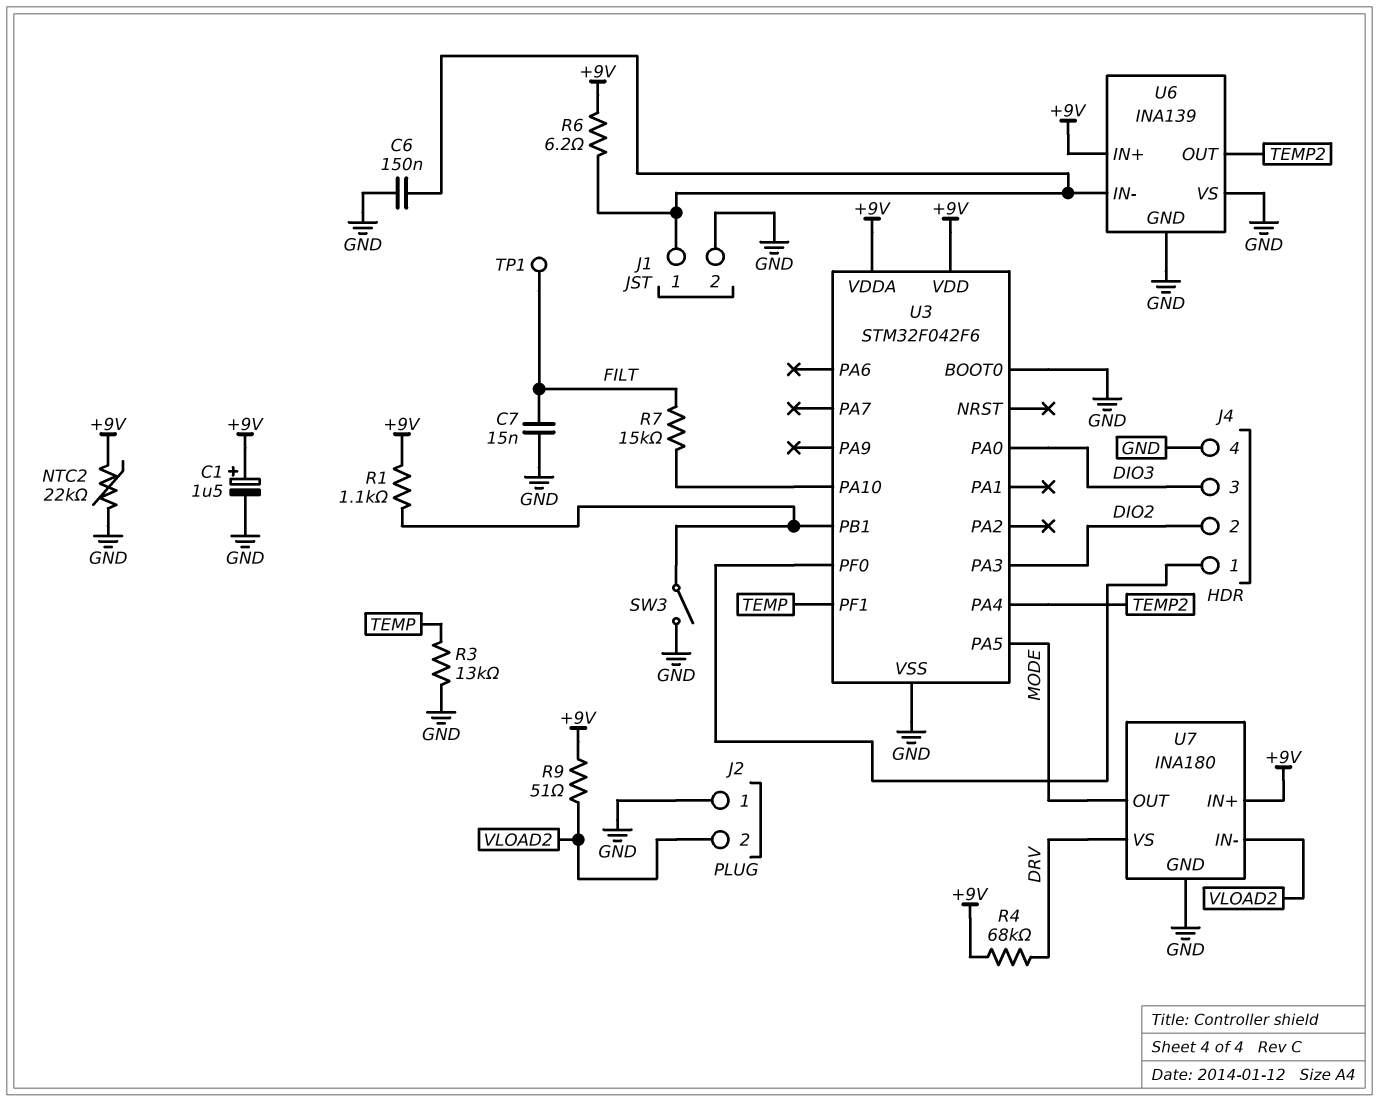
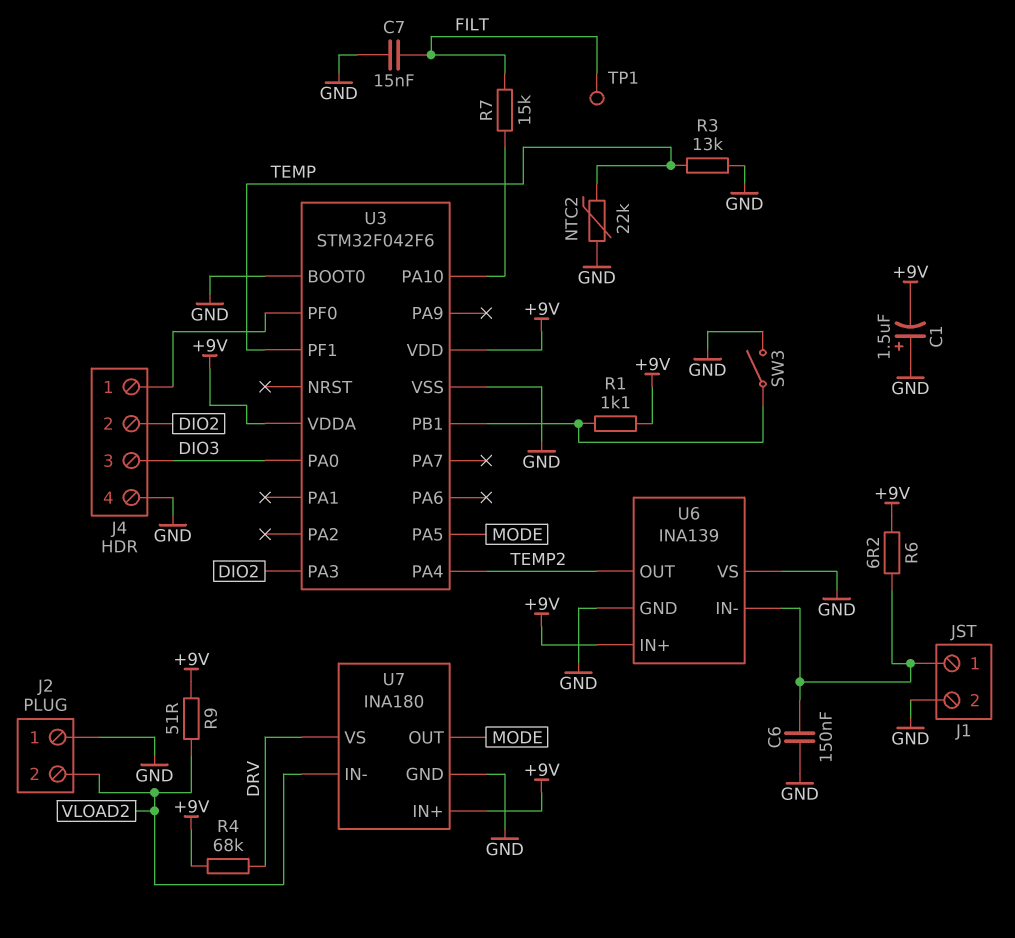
C1: 1.5uF (plus +9V, minus GND) -> 1.5uF (plus GND, minus +9V)
NTC2: 22k (+9V, GND) -> 22k (GND, TEMP)

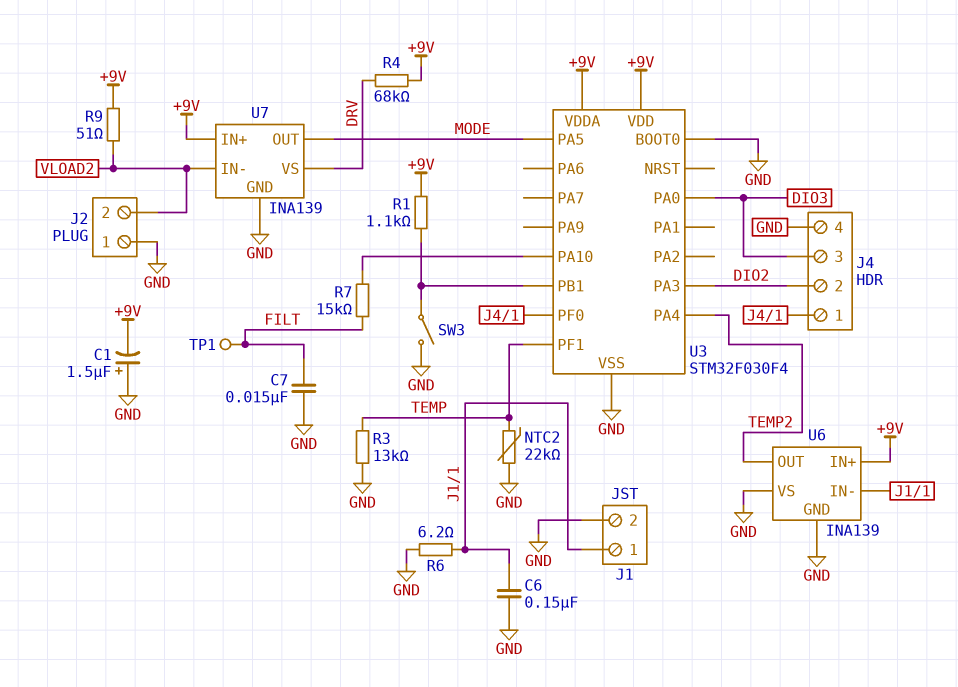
R6: 6.2 (+9V, J1/1) -> 6.2 (GND, J1/1)
U3: STM32F042F6 -> STM32F030F4
U7: INA180 -> INA139

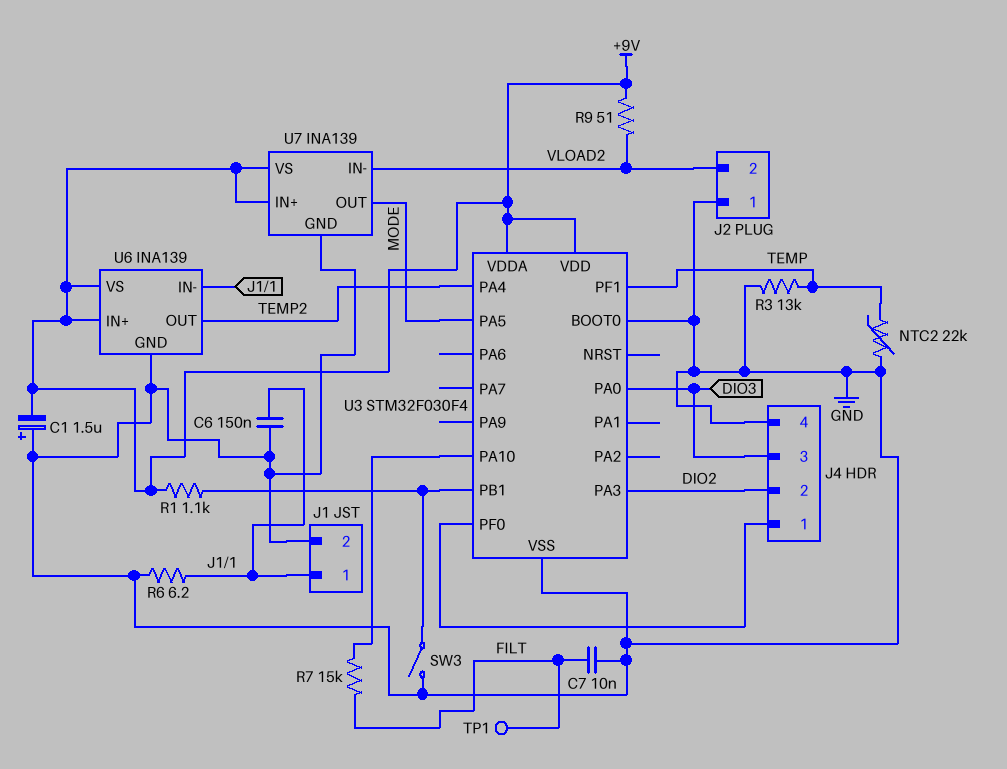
C7: 15nF (FILT, GND) -> 10nF (FILT, GND)
R4: 68k (+9V, DRV) -> none
U6 pin VS: GND -> +9V
U7 pin VS: DRV -> +9V

